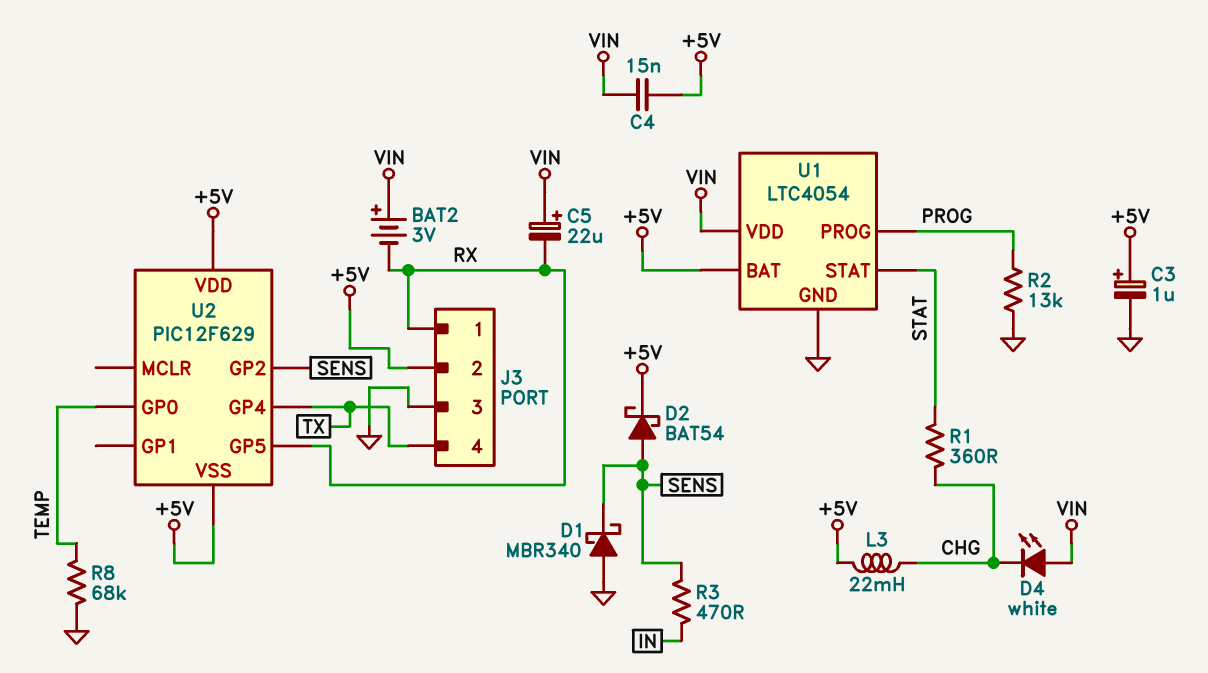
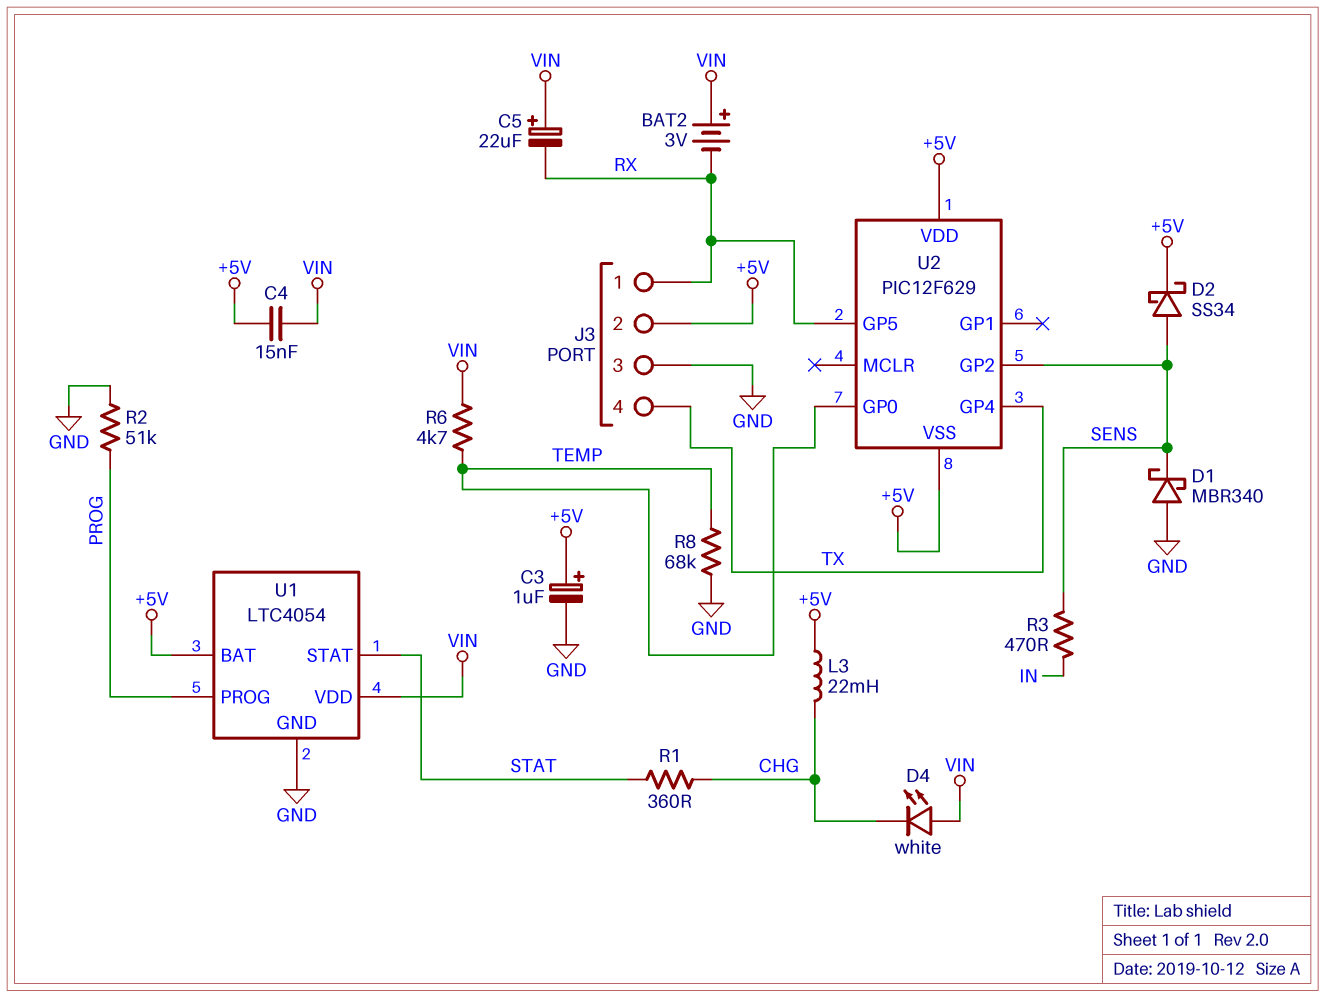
D2: schottky BAT54 (A SENS, K +5V) -> schottky SS34 (A SENS, K +5V)
R2: 13k (GND, PROG) -> 51k (GND, PROG)
R6: none -> 4.7k (TEMP, VIN)

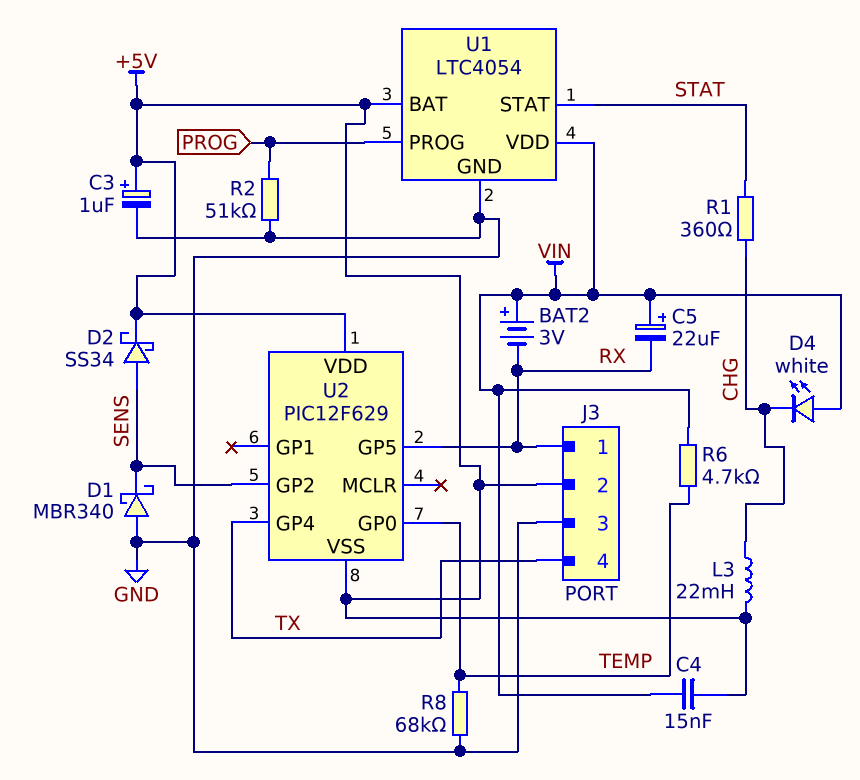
R3: 470 (IN, SENS) -> none

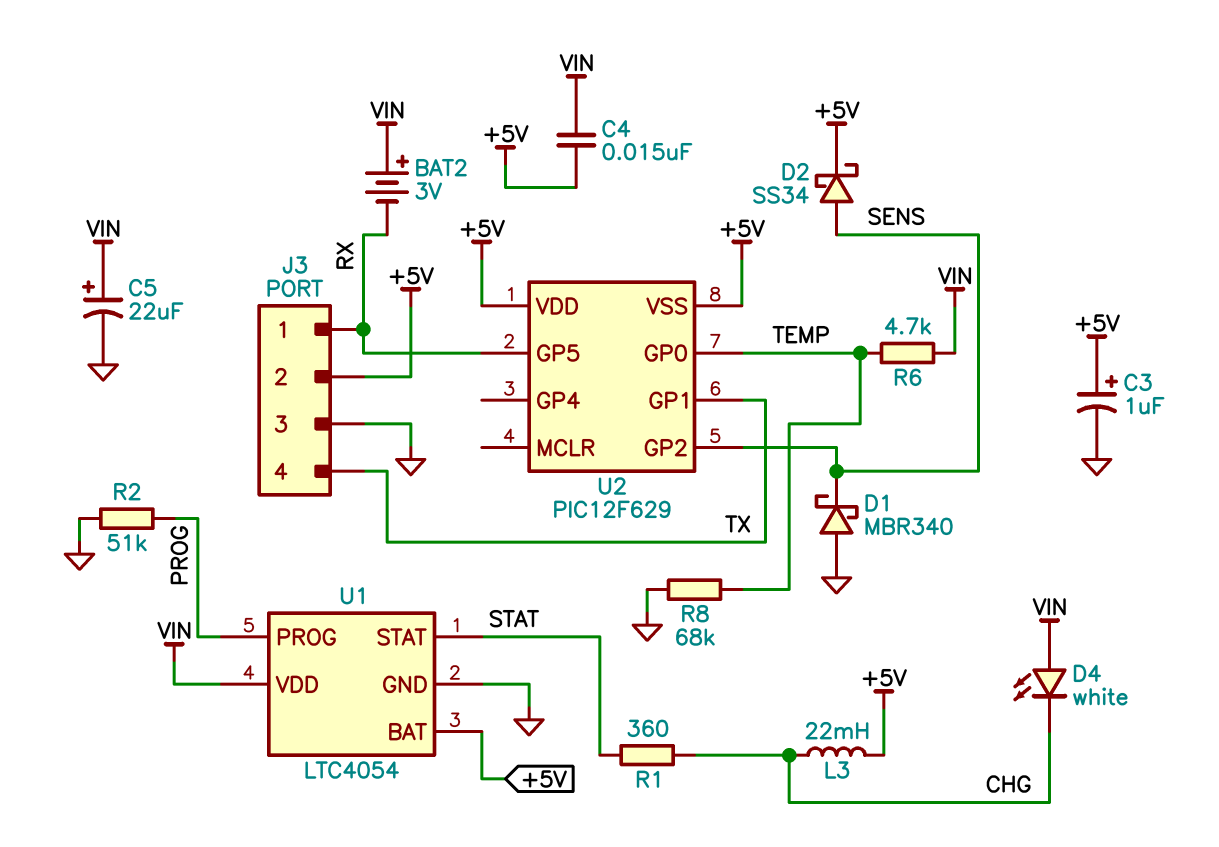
C5: 22uF (plus VIN, minus RX) -> 22uF (plus VIN, minus GND)
U2 pin GP1: none -> TX
U2 pin GP4: TX -> none

